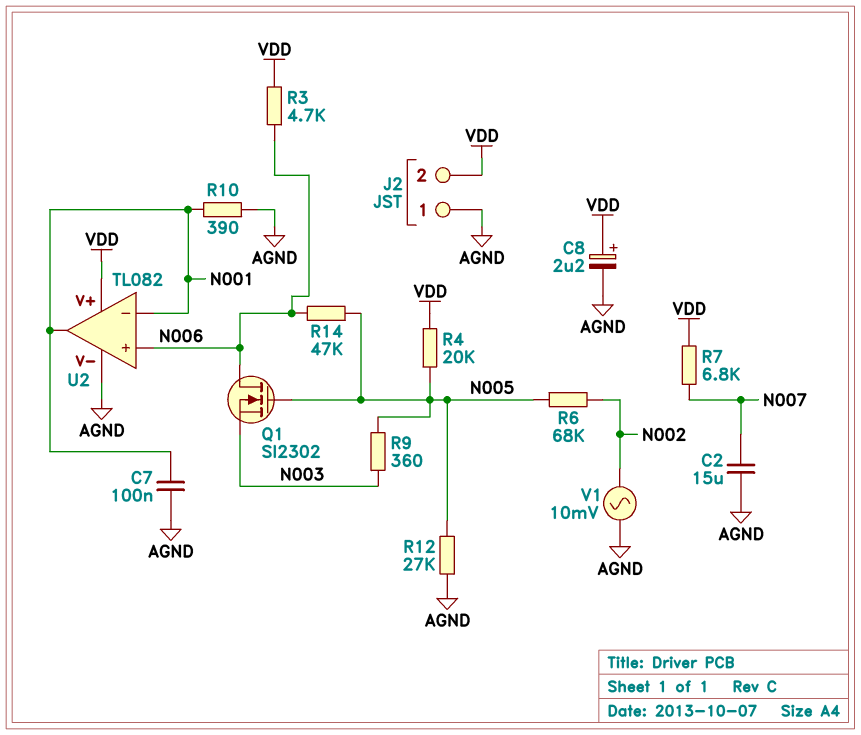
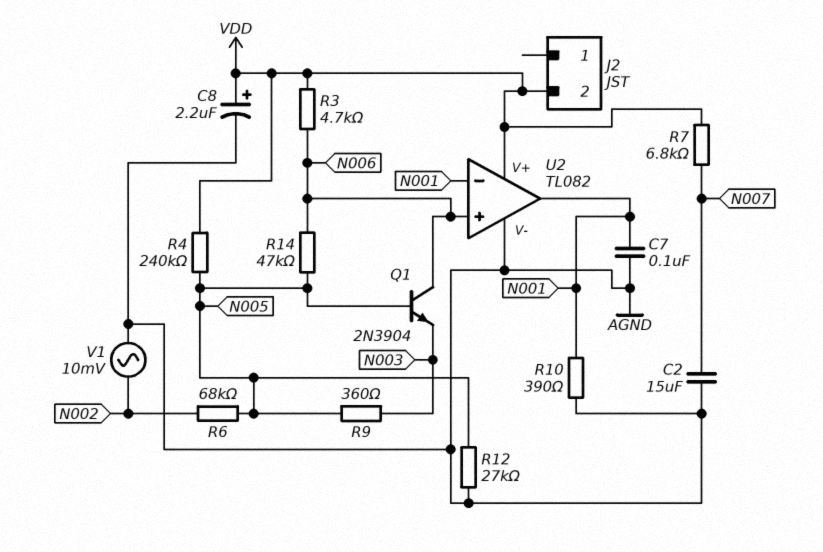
J2 pin 1: AGND -> none
Q1: NMOS SI2302 (G N005, D N006, S N003) -> NPN 2N3904 (B N005, C N006, E N003)
R4: 20k (N005, VDD) -> 240k (N005, VDD)

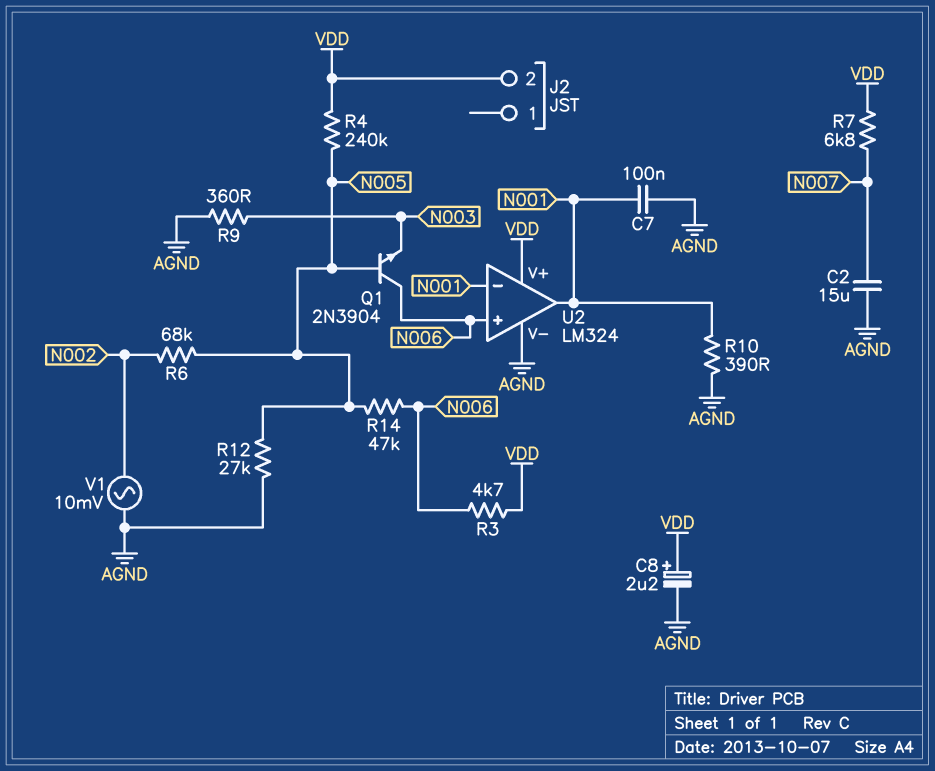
R9: 360 (N003, N005) -> 360 (AGND, N003)
U2: TL082 -> LM324

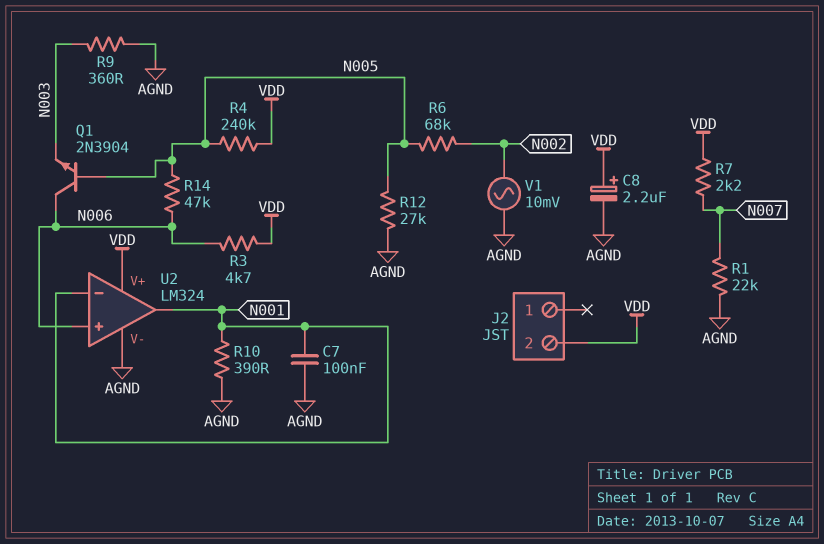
C2: 15uF (AGND, N007) -> none
R1: none -> 22k (AGND, N007)
R7: 6.8k (N007, VDD) -> 2.2k (N007, VDD)

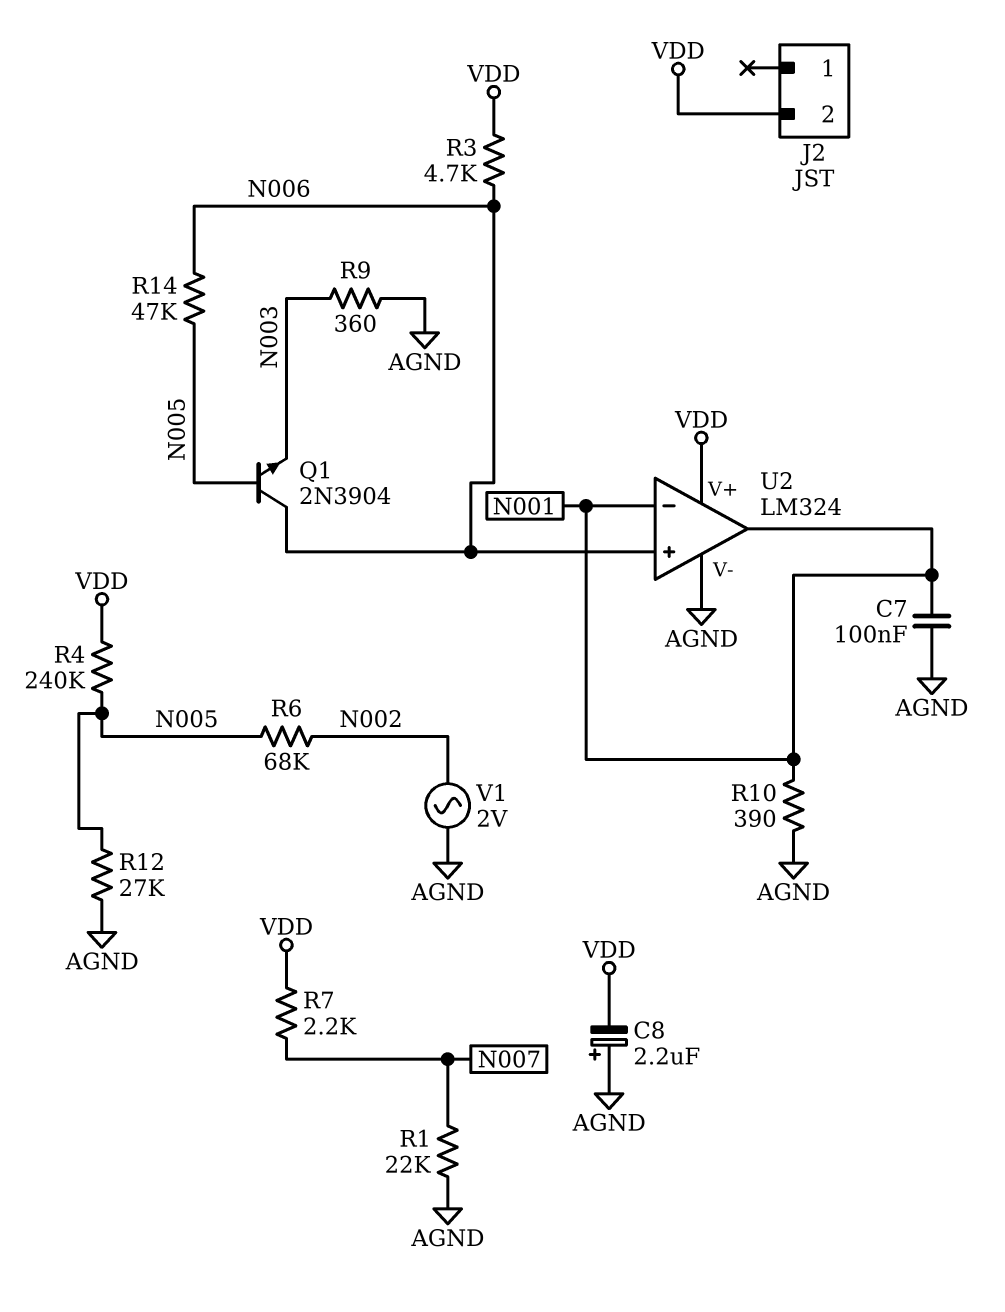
C8: 2.2uF (plus VDD, minus AGND) -> 2.2uF (plus AGND, minus VDD)
V1: AC 10mV (AGND, N002) -> AC 2V (AGND, N002)

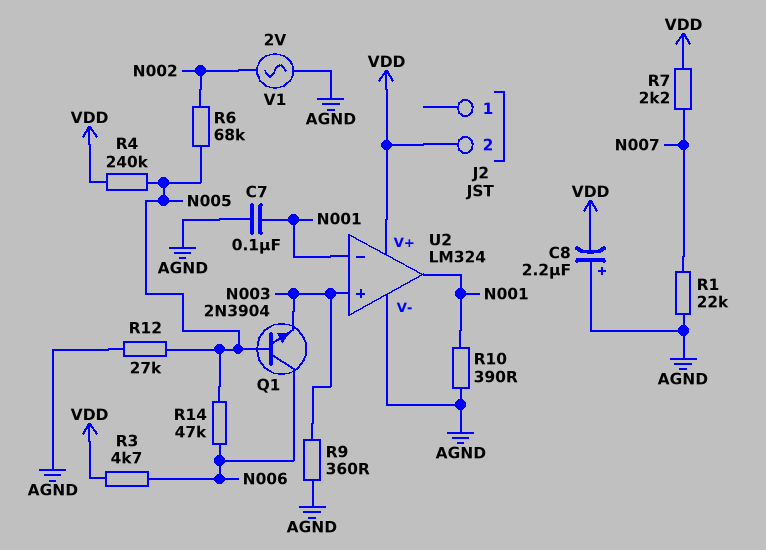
U2 pin in+: N006 -> N003

